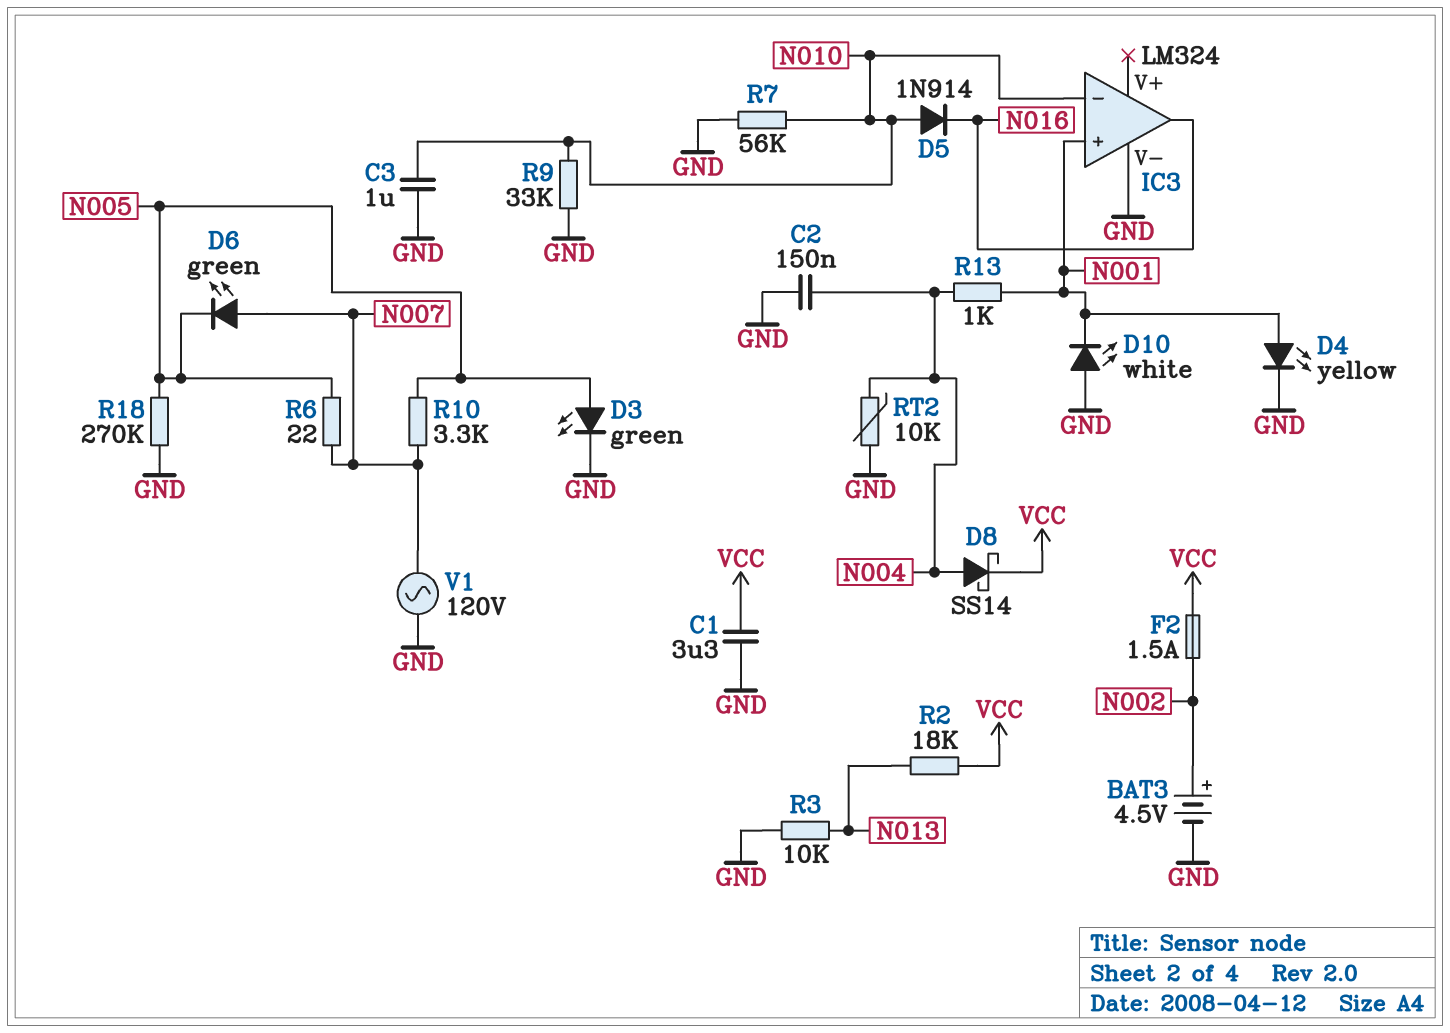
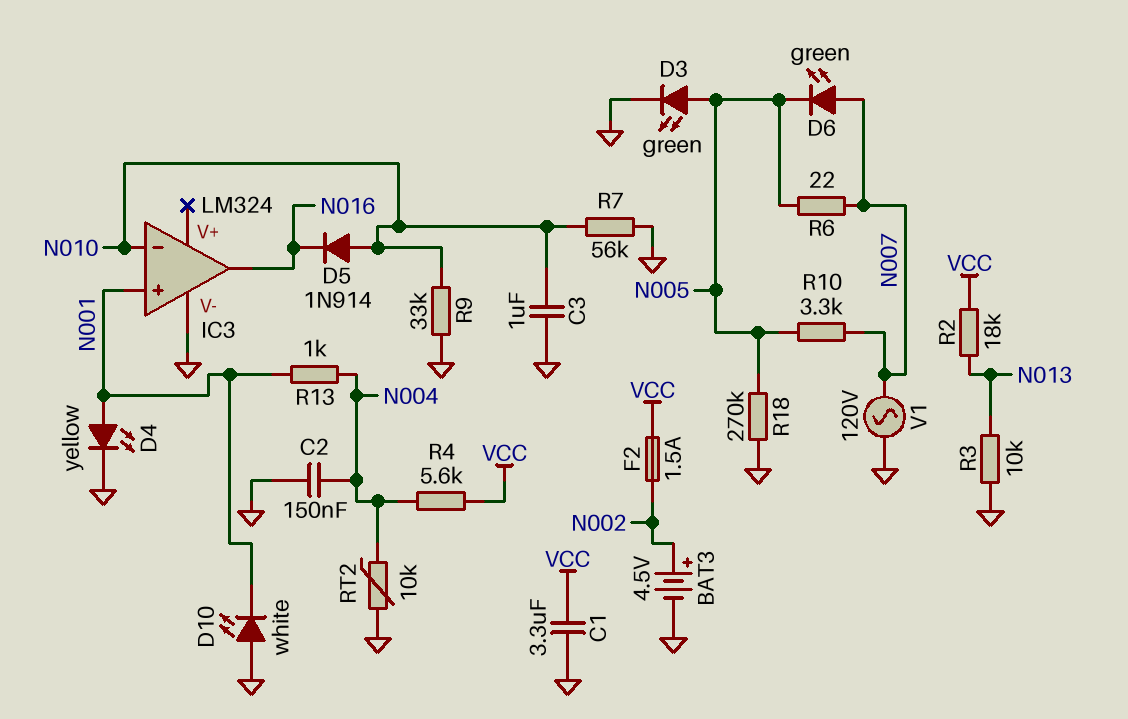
D8: schottky SS14 (A N004, K VCC) -> none
R4: none -> 5.6k (N004, VCC)

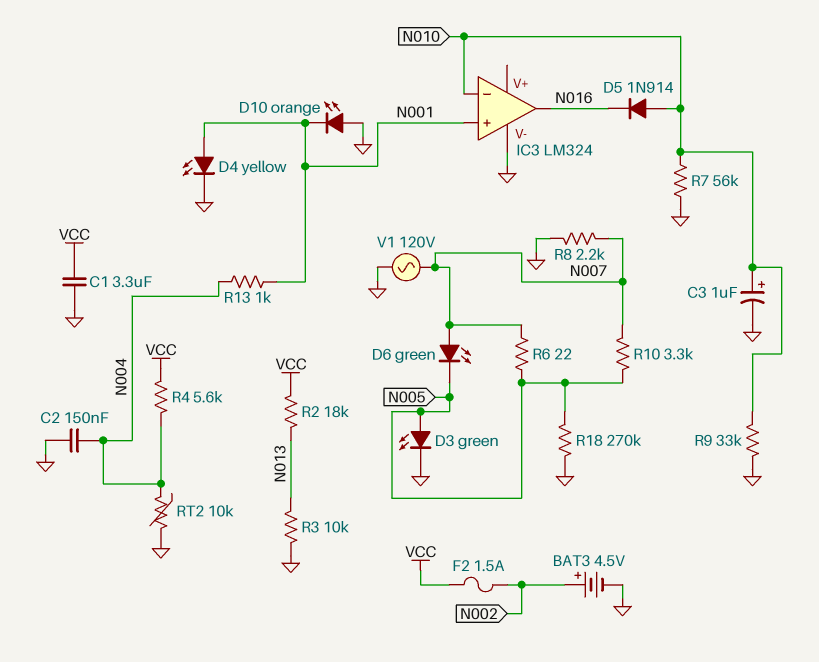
C3: 1uF (GND, N010) -> 1uF (plus N010, minus GND)
D10: LED white (A GND, K N001) -> LED orange (A GND, K N001)
R8: none -> 2.2k (GND, N007)

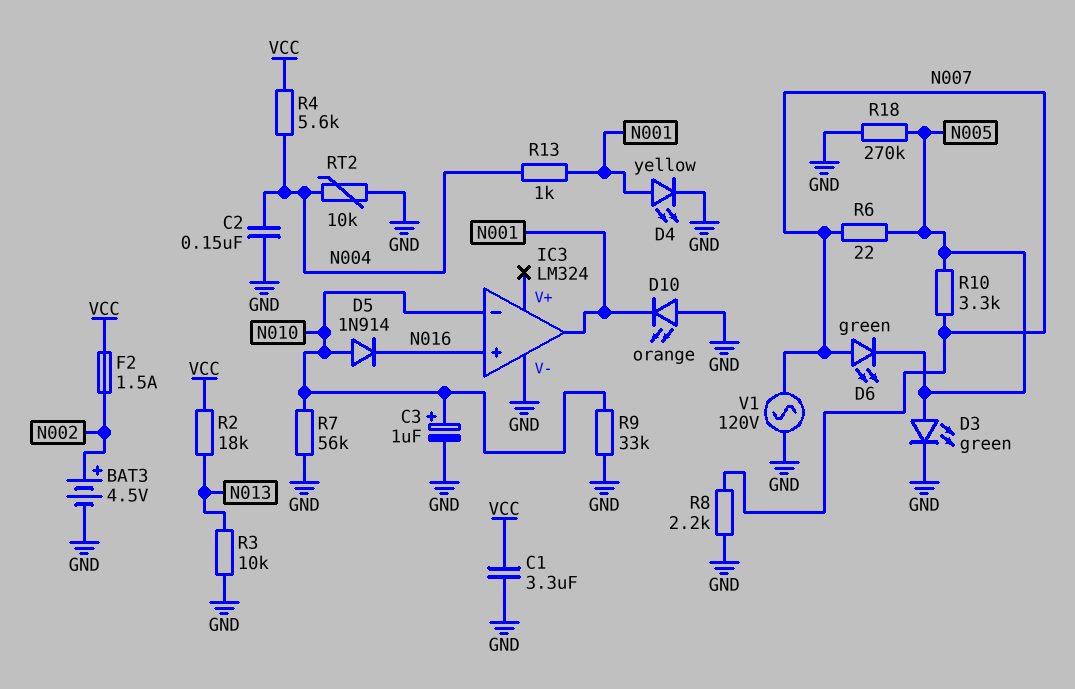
IC3 pin in+: N001 -> N016
IC3 pin out: N016 -> N001

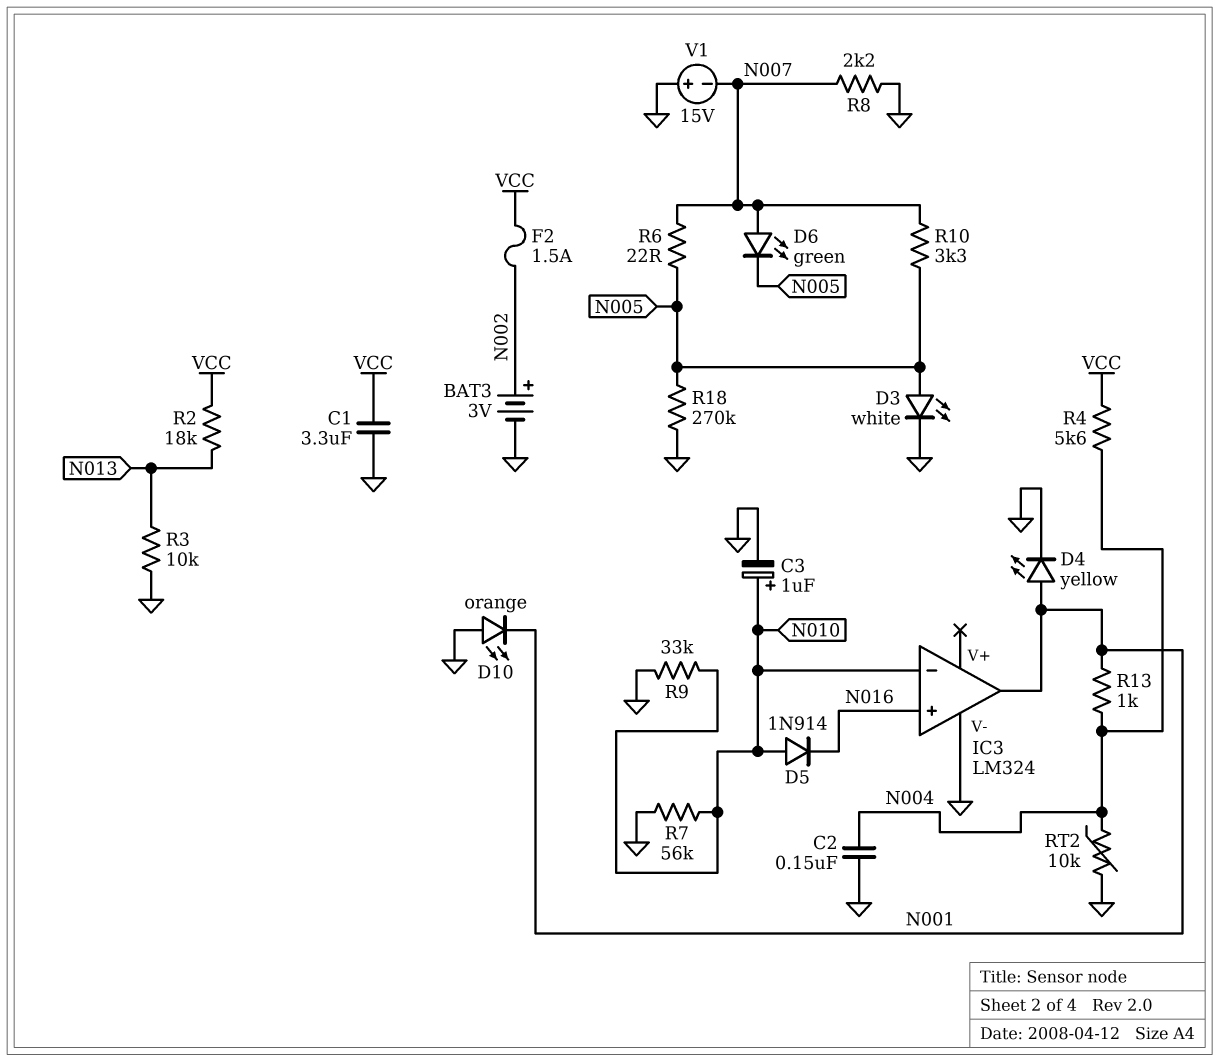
BAT3: 4.5V (plus N002, minus GND) -> 3V (plus N002, minus GND)
D3: LED green (A N005, K GND) -> LED white (A N005, K GND)
V1: AC 120V (GND, N007) -> 15V (plus GND, minus N007)

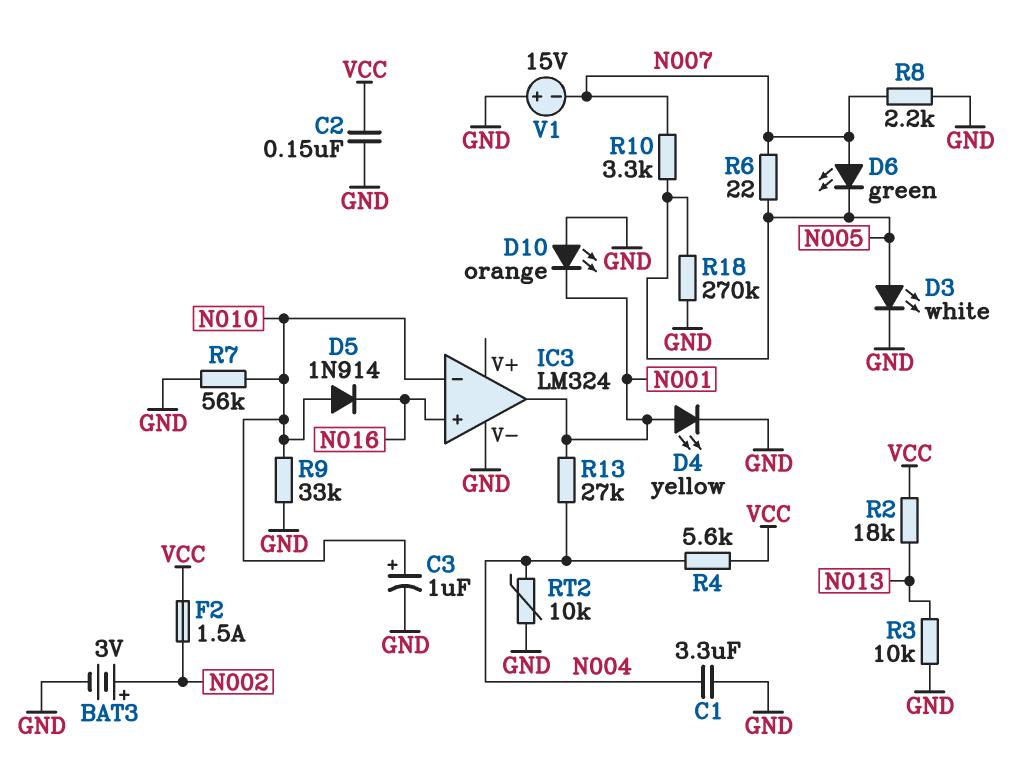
C1: 3.3uF (GND, VCC) -> 3.3uF (GND, N004)
C2: 150nF (GND, N004) -> 150nF (GND, VCC)
R13: 1k (N001, N004) -> 27k (N001, N004)

